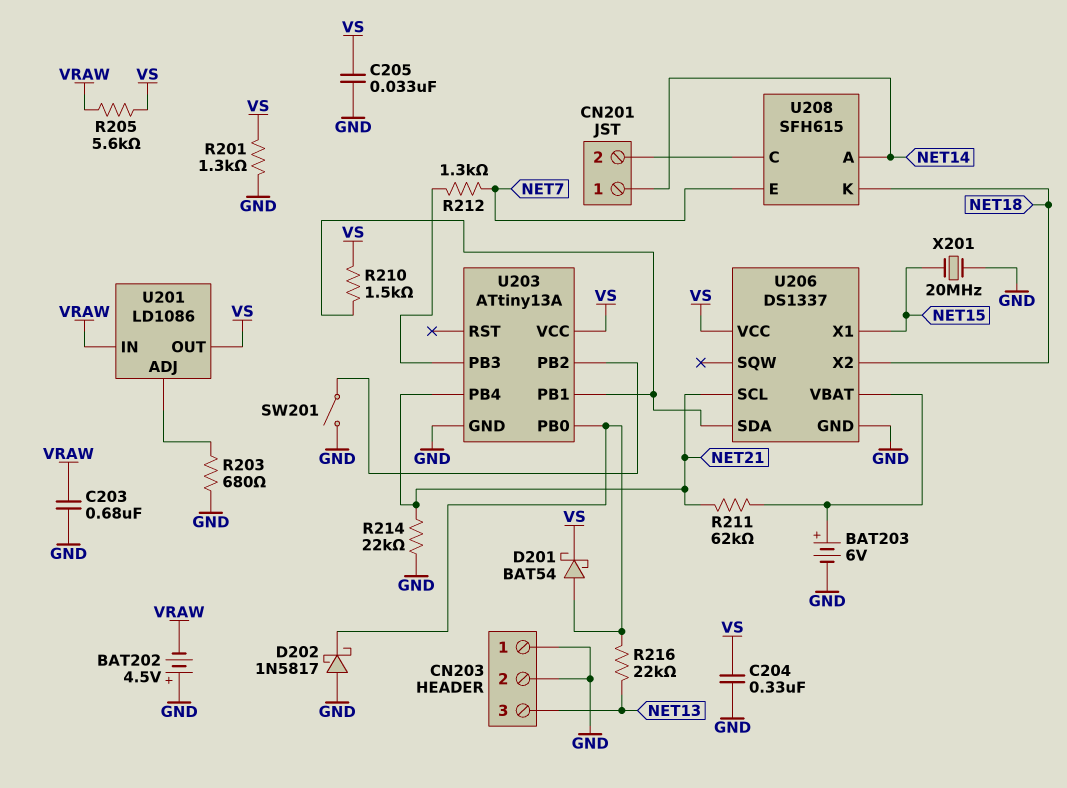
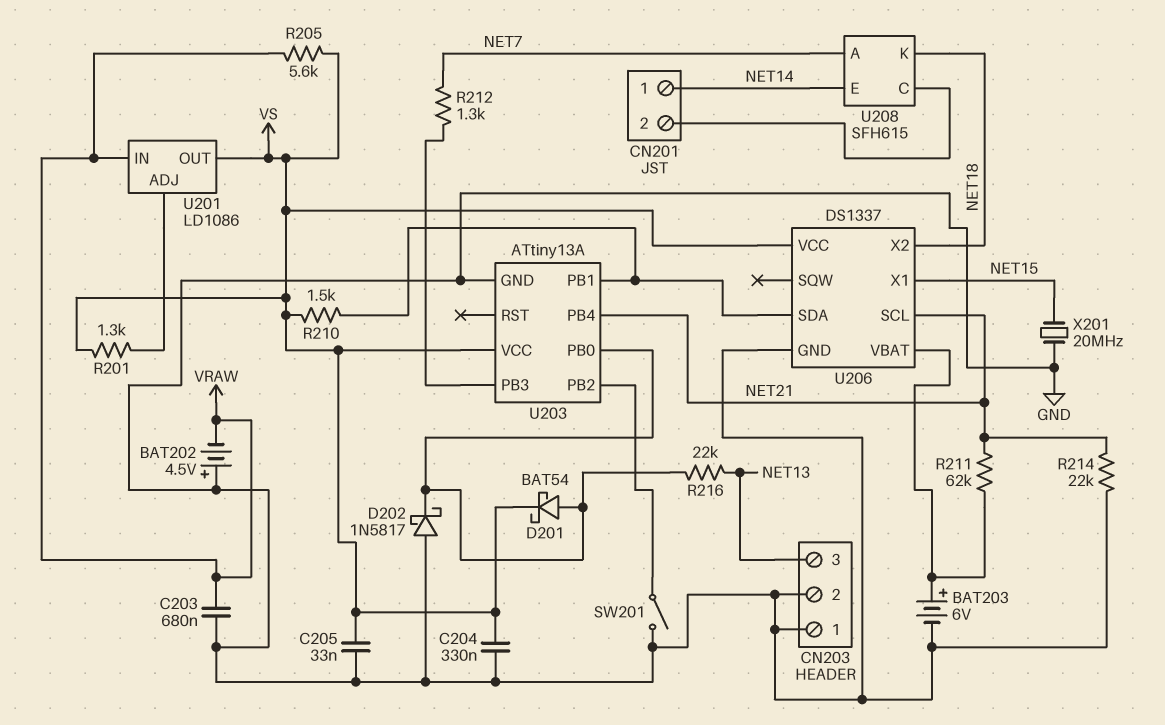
R201: 1.3k (GND, VS) -> 1.3k (U201/ADJ, VS)
R203: 680 (GND, U201/ADJ) -> none
U208 pin A: NET14 -> NET7
U208 pin E: NET7 -> NET14

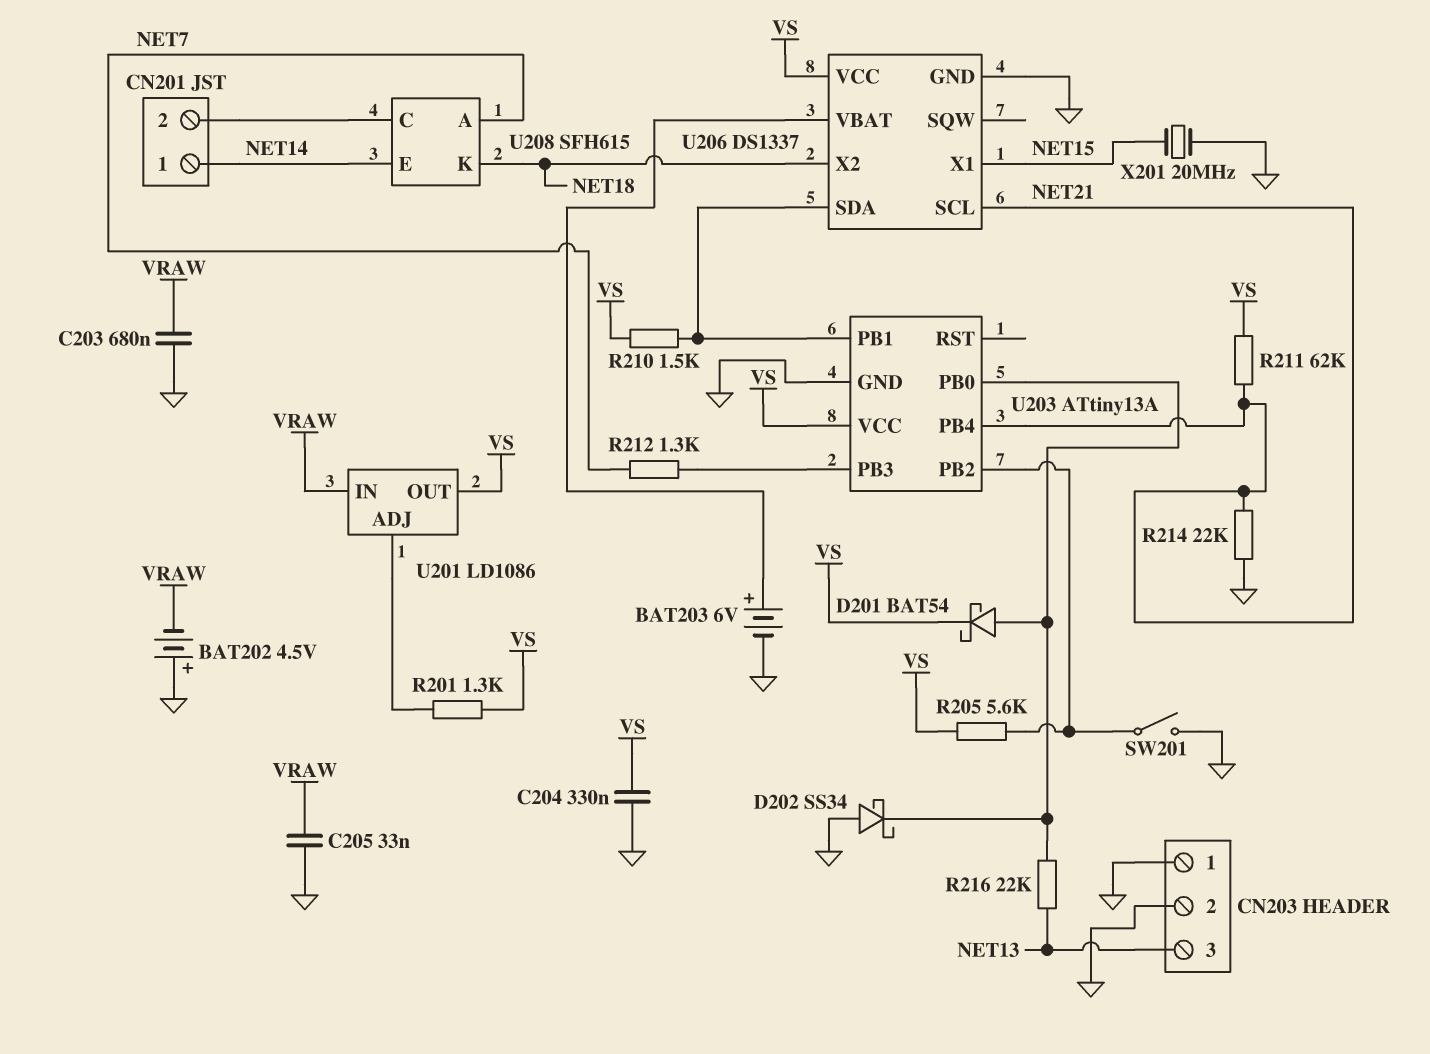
C205: 33nF (GND, VS) -> 33nF (GND, VRAW)
D202: schottky 1N5817 (A GND, K U203/PB0) -> schottky SS34 (A GND, K U203/PB0)
R205: 5.6k (VRAW, VS) -> 5.6k (U203/PB2, VS)
R211: 62k (NET21, U206/VBAT) -> 62k (NET21, VS)

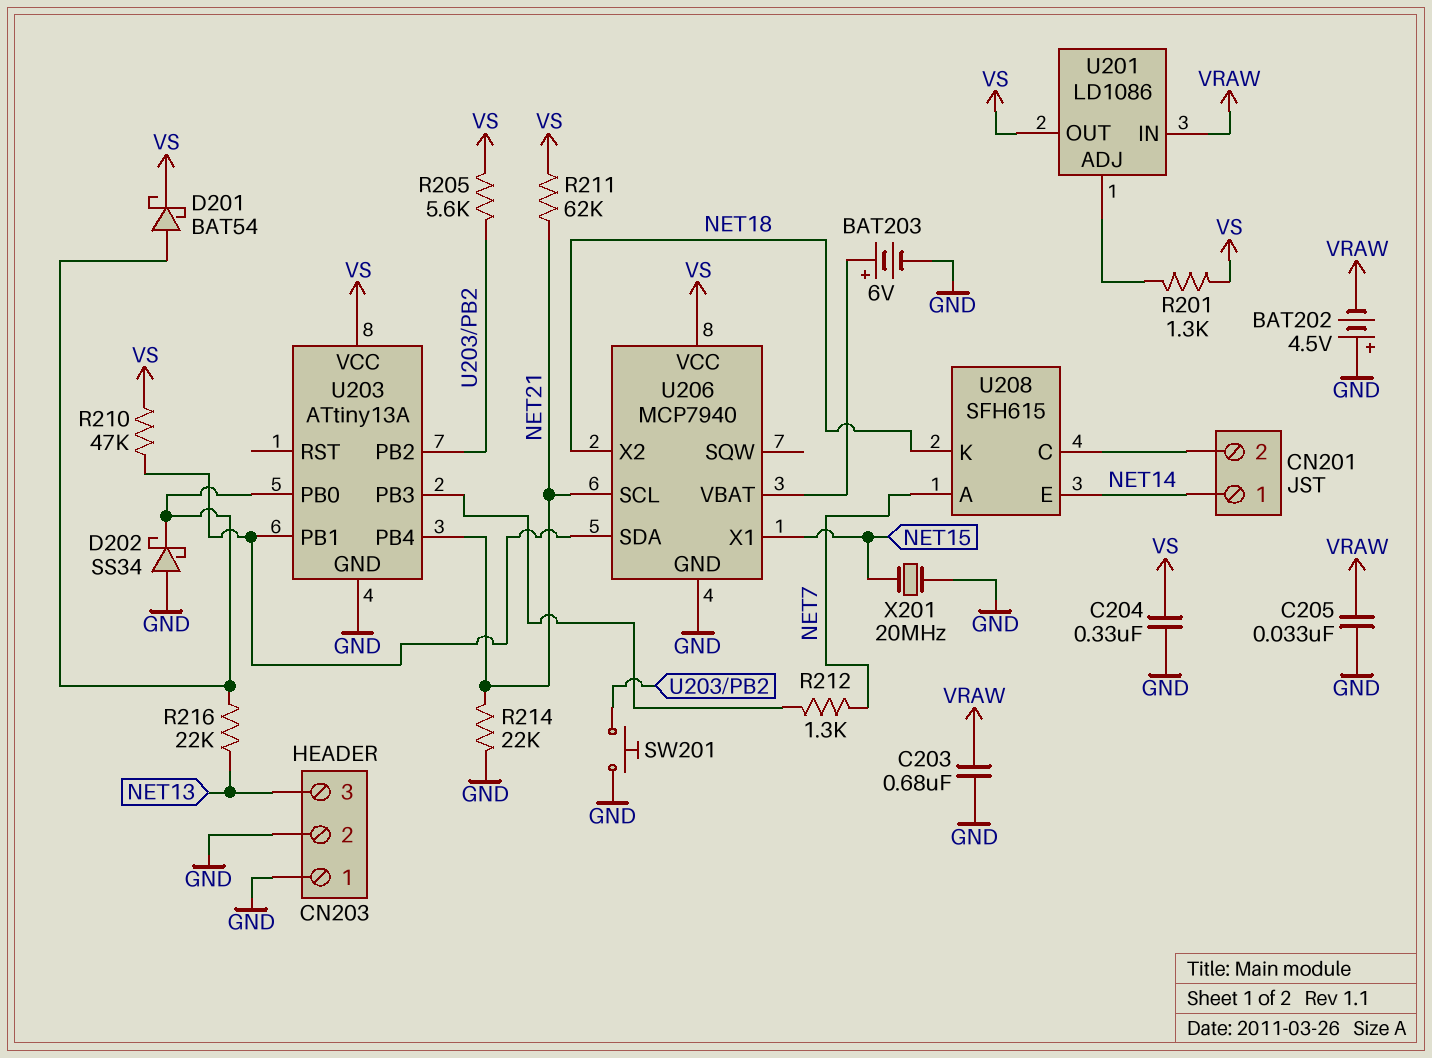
R210: 1.5k (U203/PB1, VS) -> 47k (U203/PB1, VS)
SW201: switch (GND, U203/PB2) -> button (GND, U203/PB2)
U206: DS1337 -> MCP7940

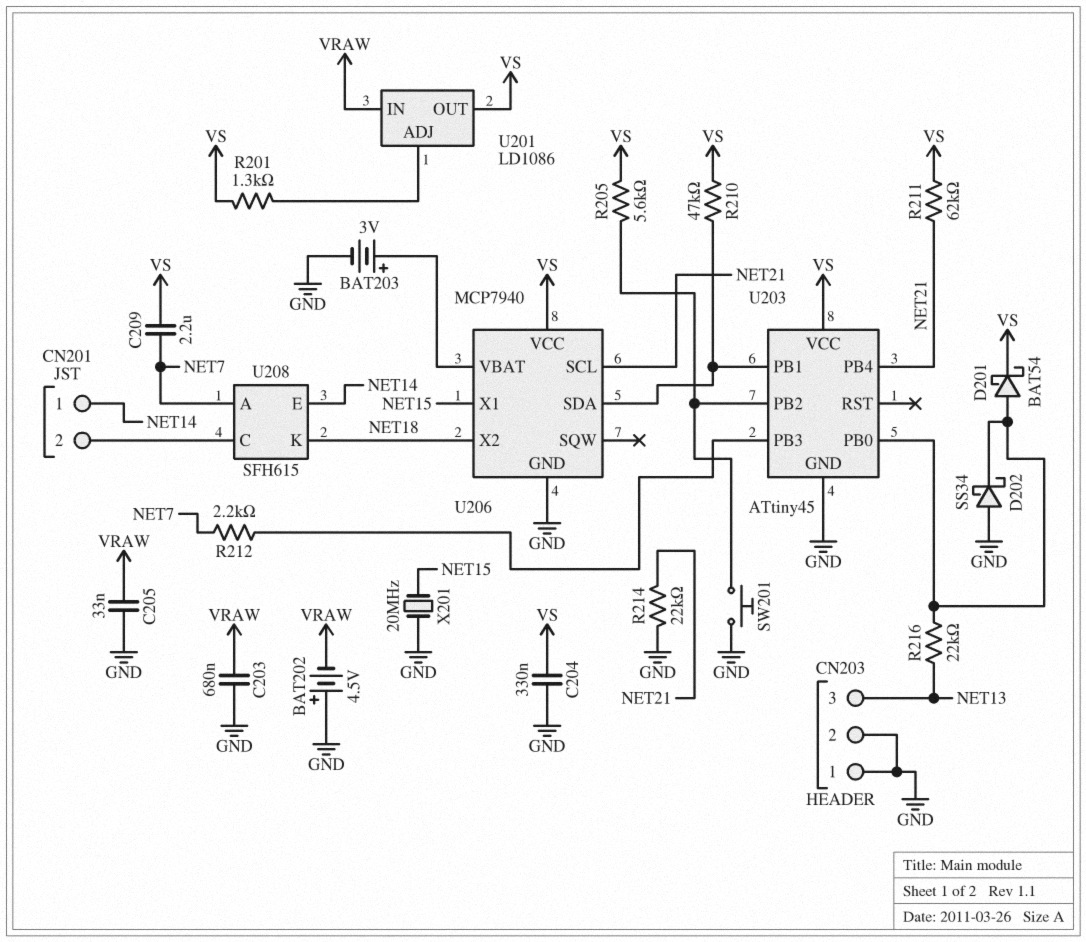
BAT203: 6V (plus U206/VBAT, minus GND) -> 3V (plus U206/VBAT, minus GND)
C209: none -> 2.2uF (NET7, VS)
R212: 1.3k (NET7, U203/PB3) -> 2.2k (NET7, U203/PB3)
U203: ATtiny13A -> ATtiny45

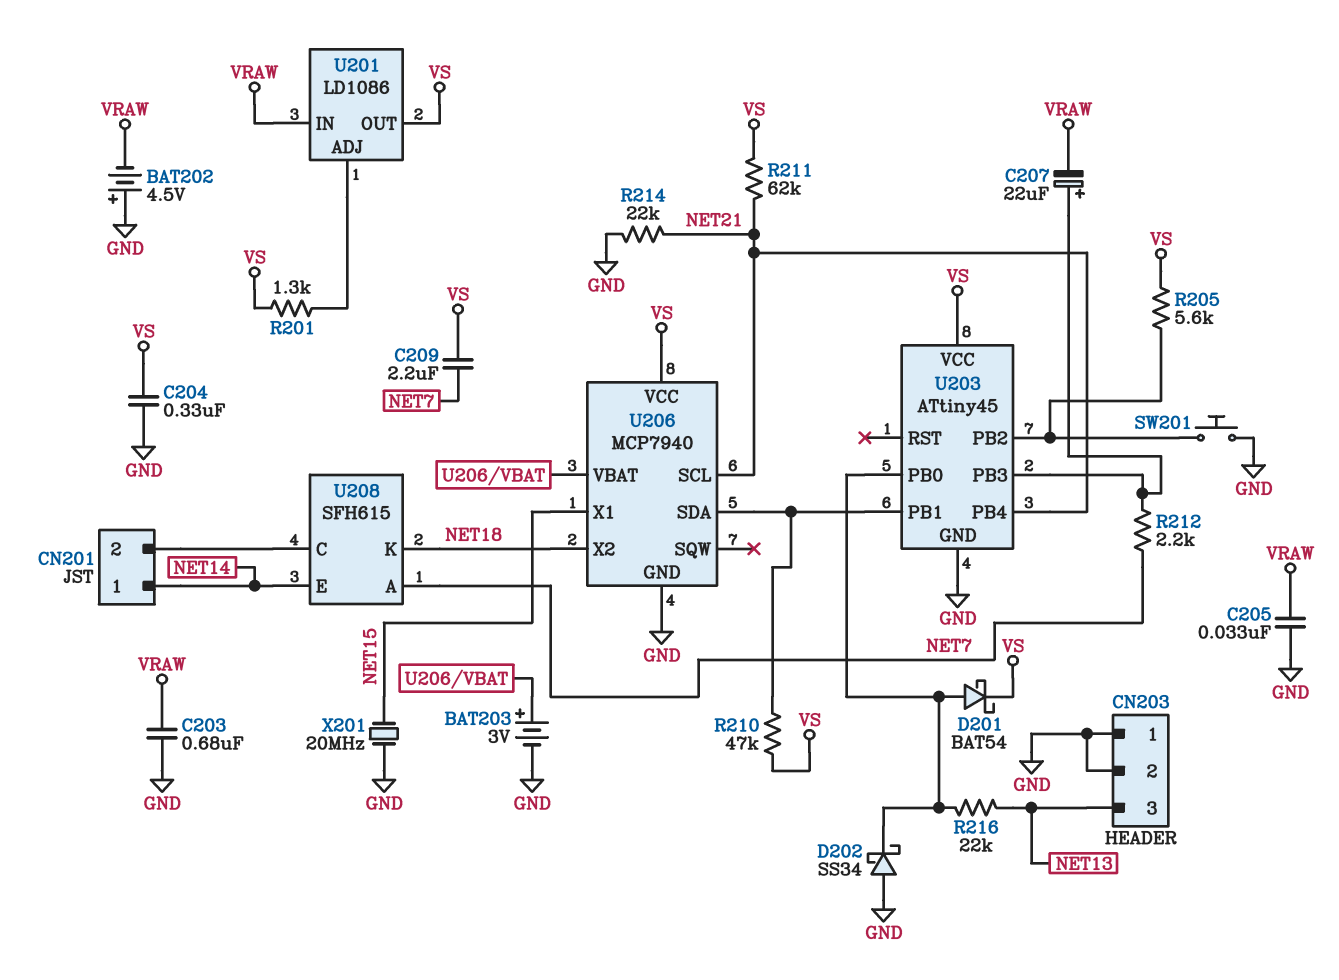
C207: none -> 22uF (plus U203/PB3, minus VRAW)

